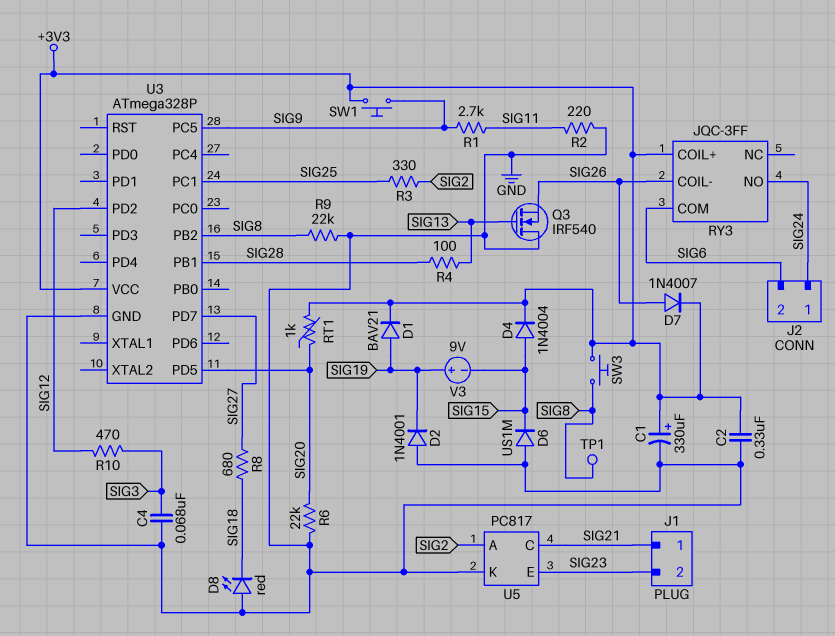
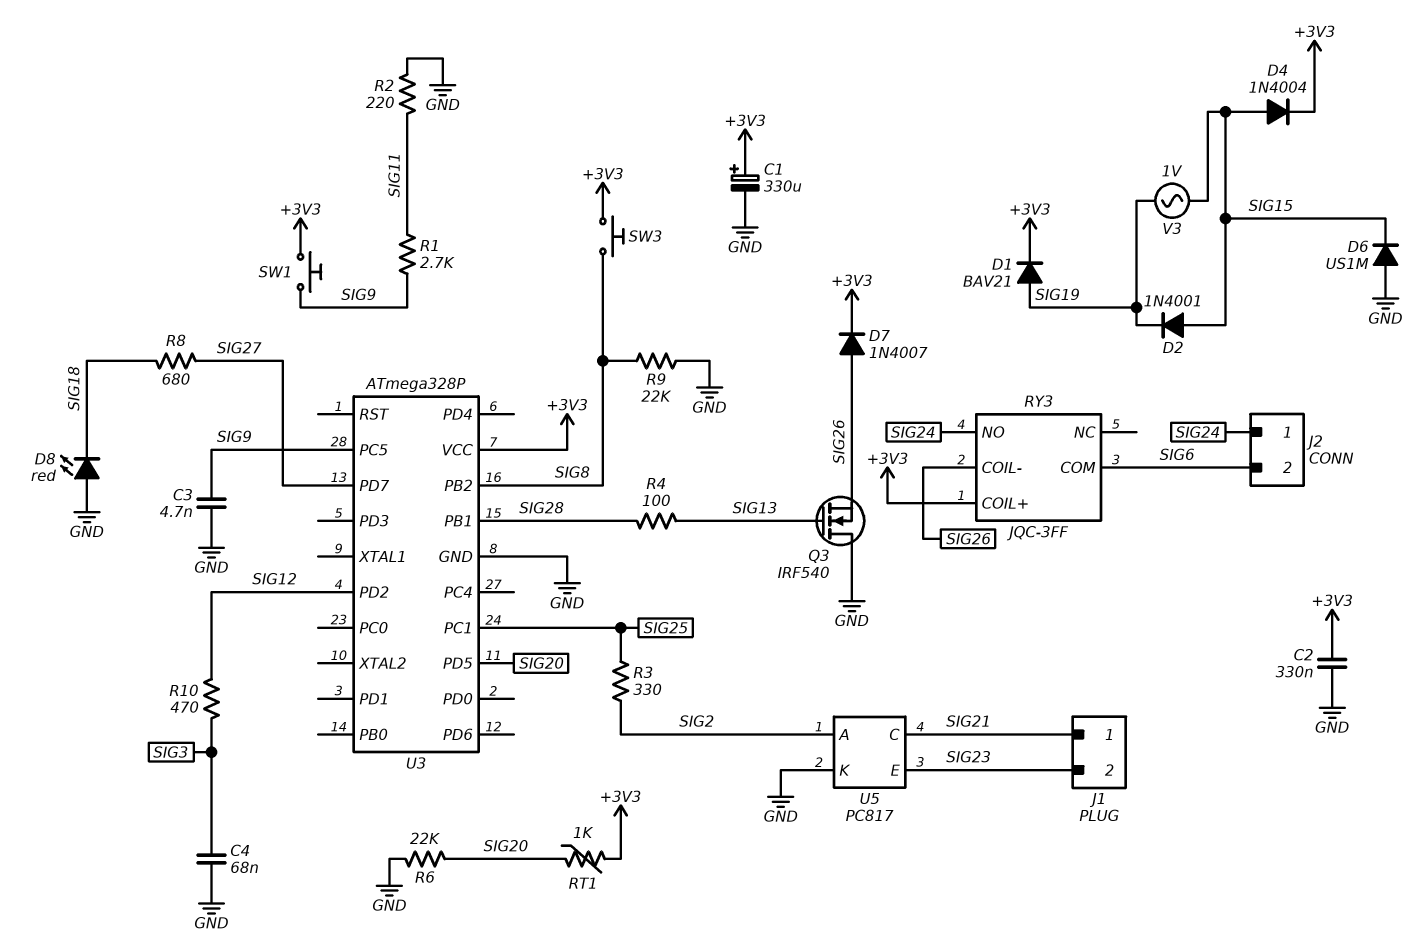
C3: none -> 4.7nF (GND, SIG9)
D2: diode 1N4001 (A GND, K SIG19) -> diode 1N4001 (A SIG15, K SIG19)
TP1: test point (SIG8) -> none
V3: 9V (plus SIG19, minus SIG15) -> AC 1V (SIG15, SIG19)

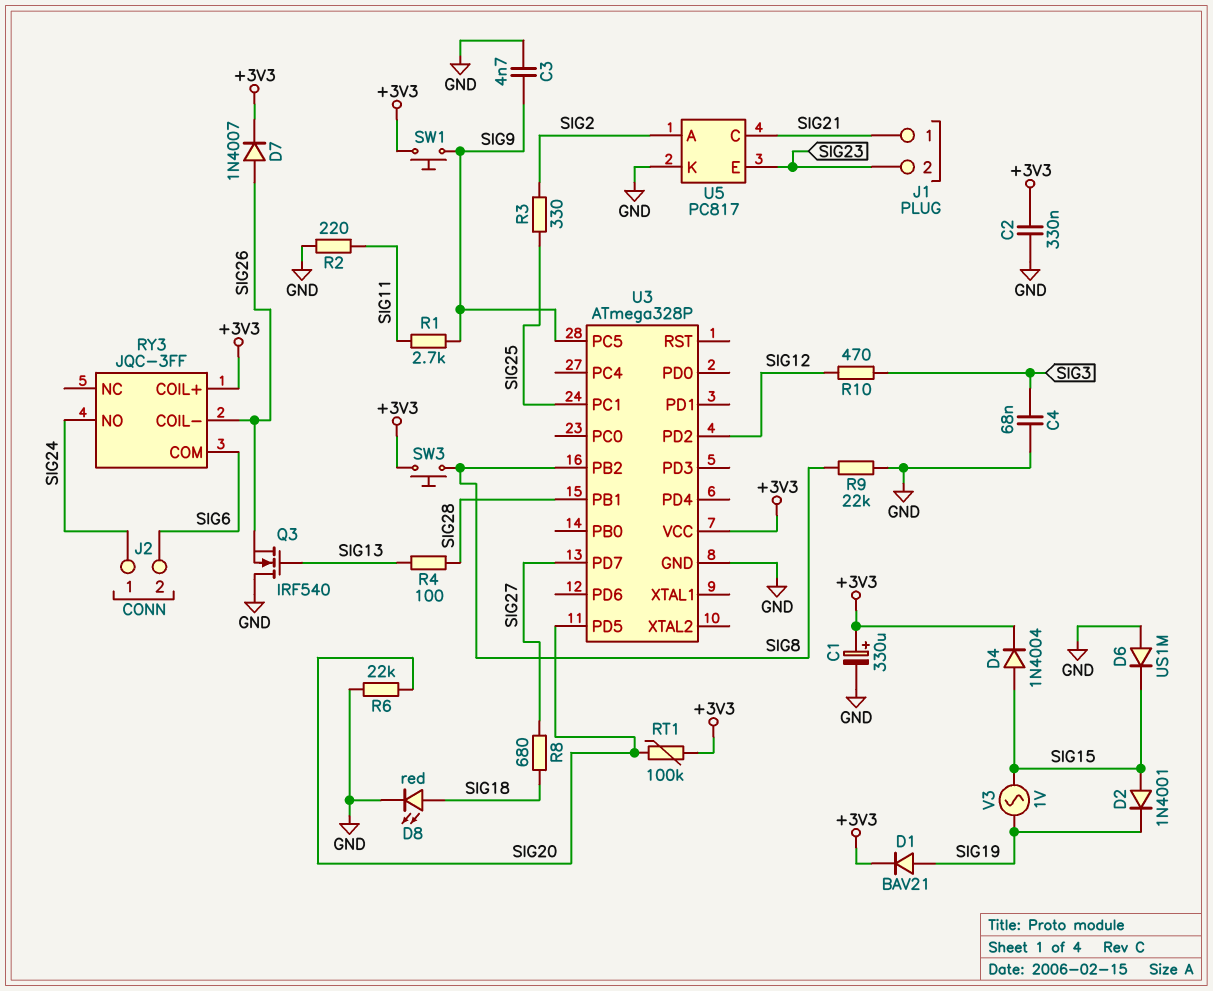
D8: LED red (A GND, K SIG18) -> LED red (A SIG18, K GND)
RT1: 1k (+3V3, SIG20) -> 100k (+3V3, SIG20)

